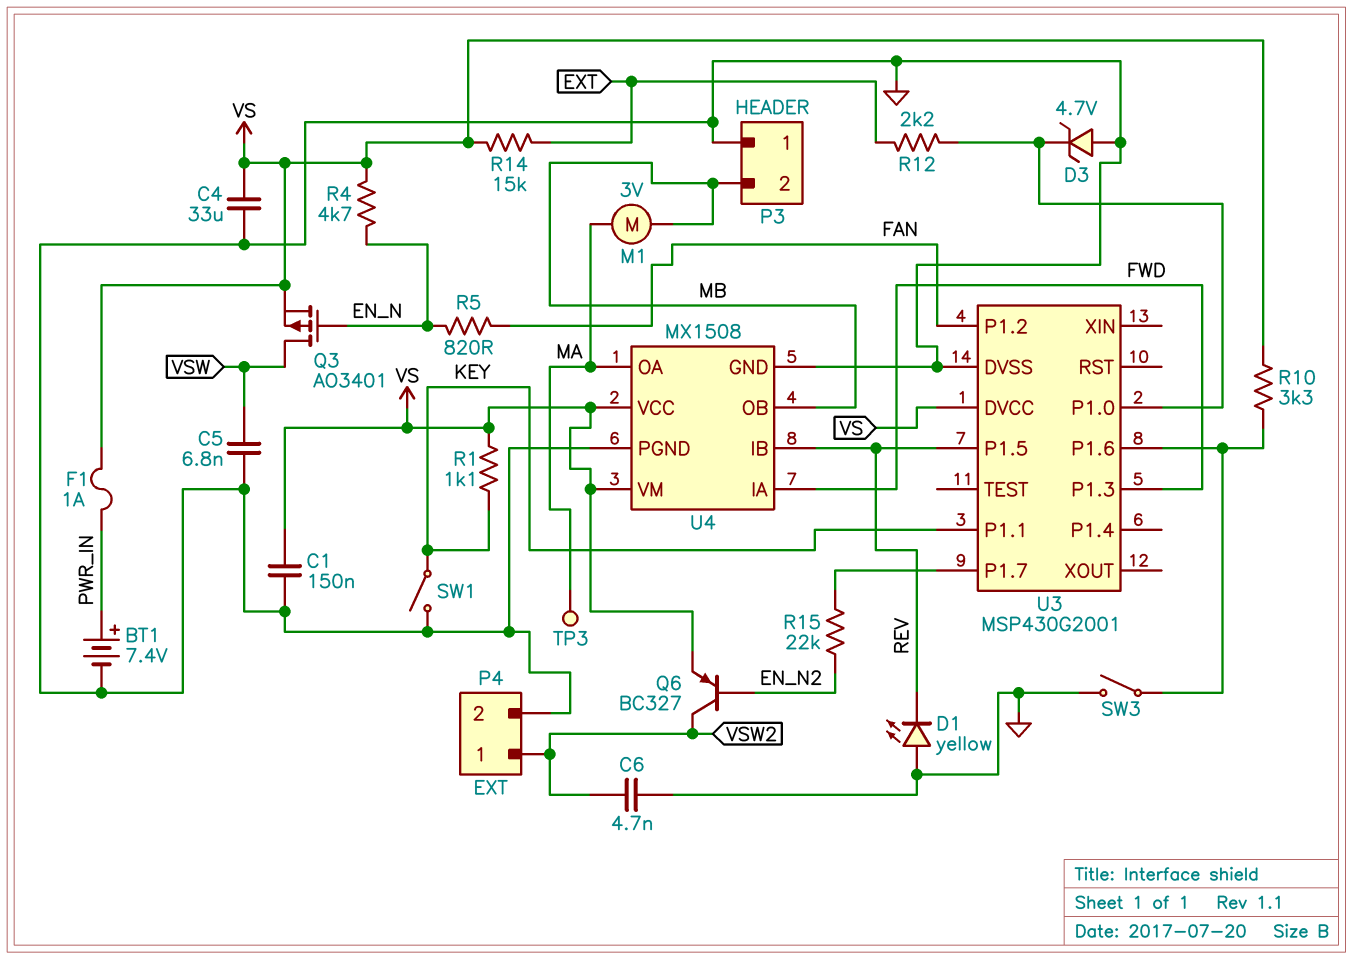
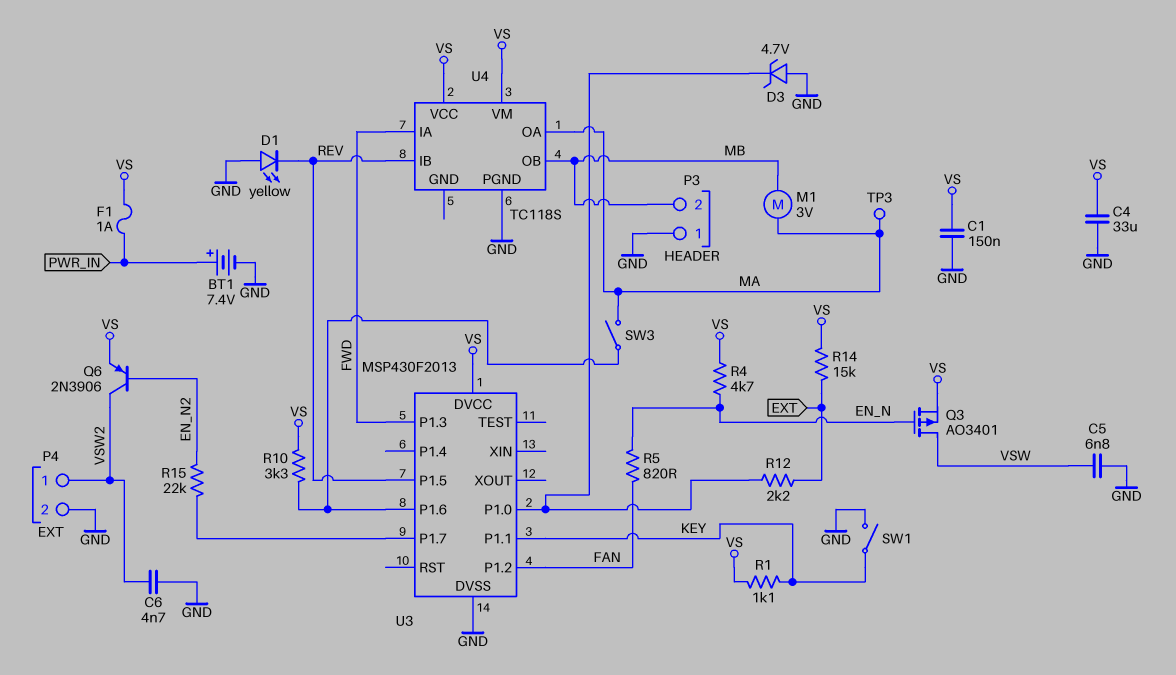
Q6: PNP BC327 (B EN_N2, C VSW2, E VS) -> PNP 2N3906 (B EN_N2, C VSW2, E VS)
SW3: switch (GND, U3/P1.6) -> switch (MA, U3/P1.6)
U3: MSP430G2001 -> MSP430F2013
U4: MX1508 -> TC118S
U4 pin GND: GND -> none

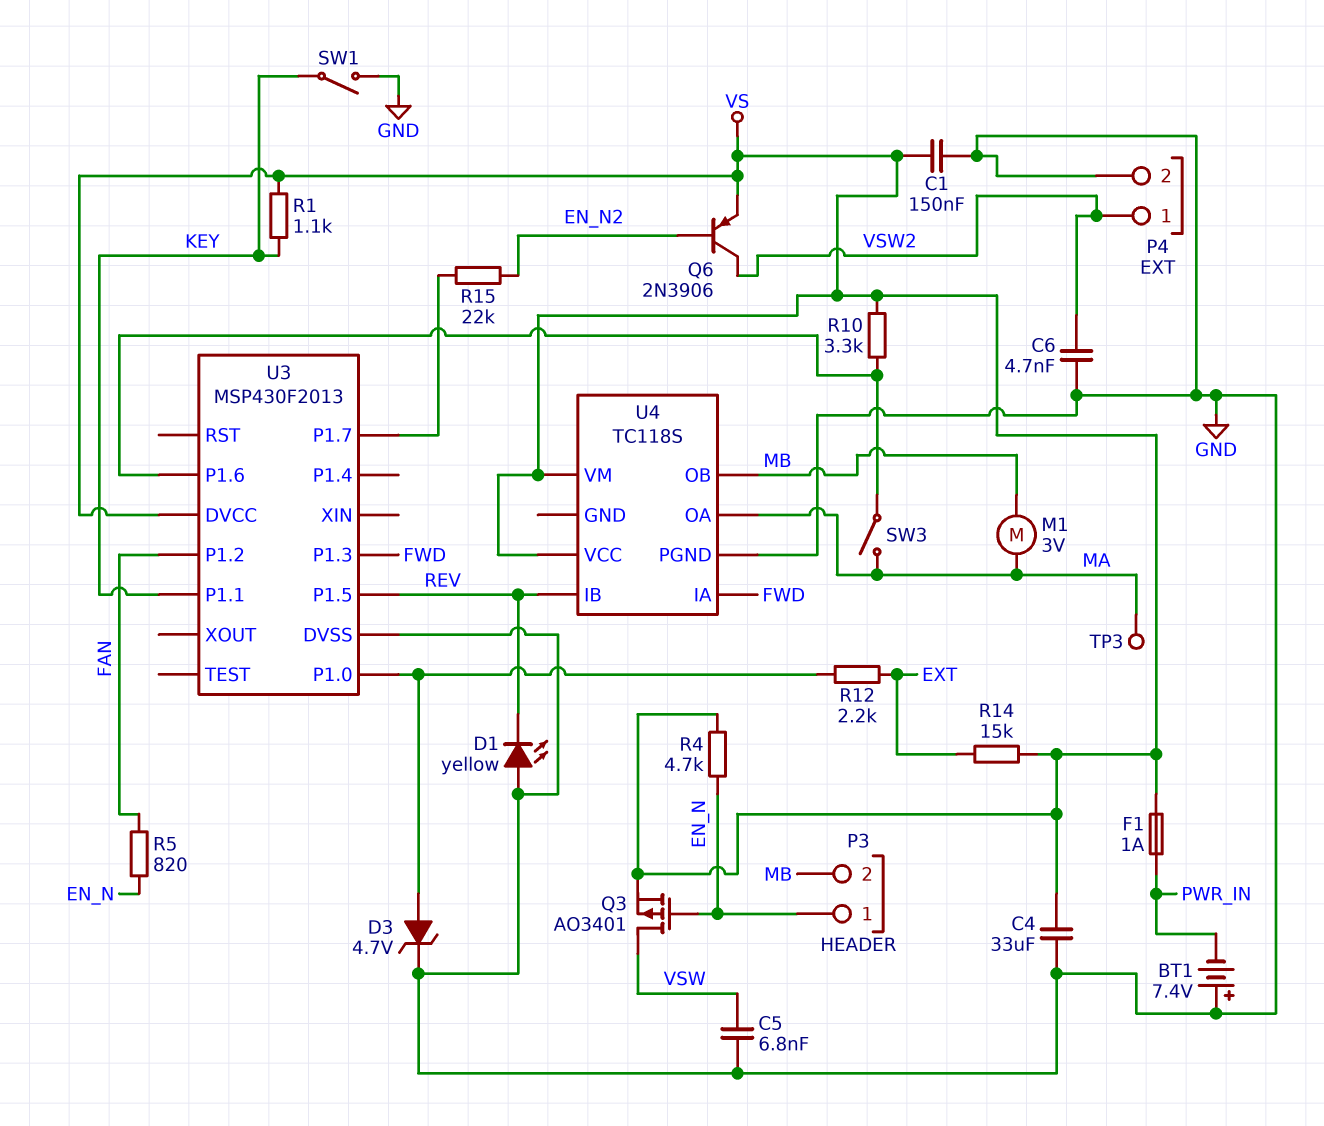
BT1: 7.4V (plus PWR_IN, minus GND) -> 7.4V (plus GND, minus PWR_IN)
D3: zener 4.7V (A GND, K U3/P1.0) -> zener 4.7V (A U3/P1.0, K GND)
P3 pin 1: GND -> EN_N

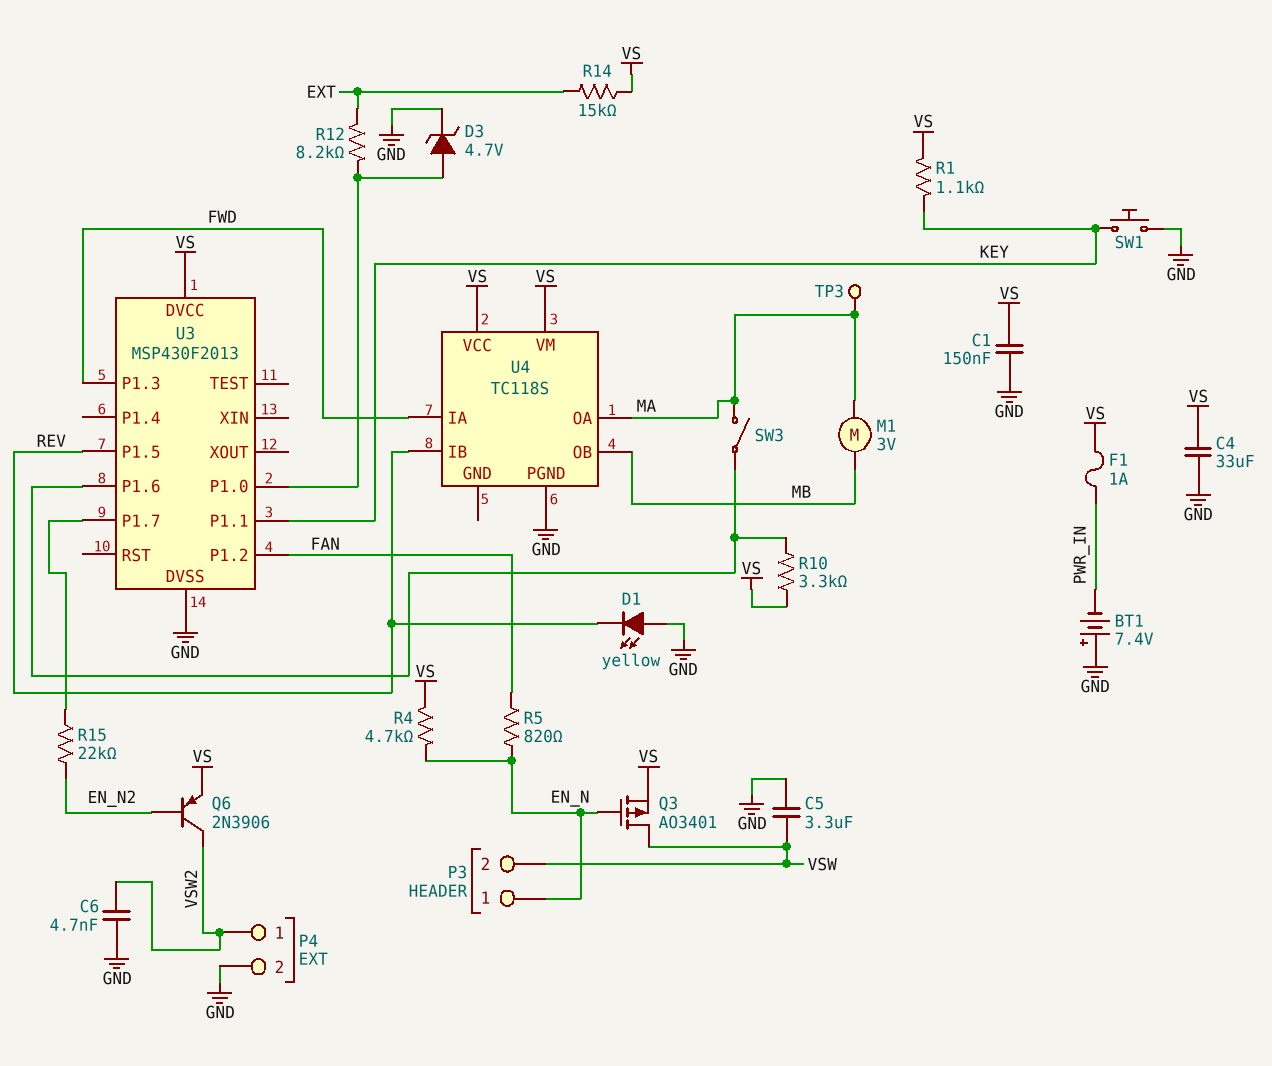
C5: 6.8nF (GND, VSW) -> 3.3uF (GND, VSW)
P3 pin 2: MB -> VSW
R12: 2.2k (EXT, U3/P1.0) -> 8.2k (EXT, U3/P1.0)
SW1: switch (GND, KEY) -> button (GND, KEY)

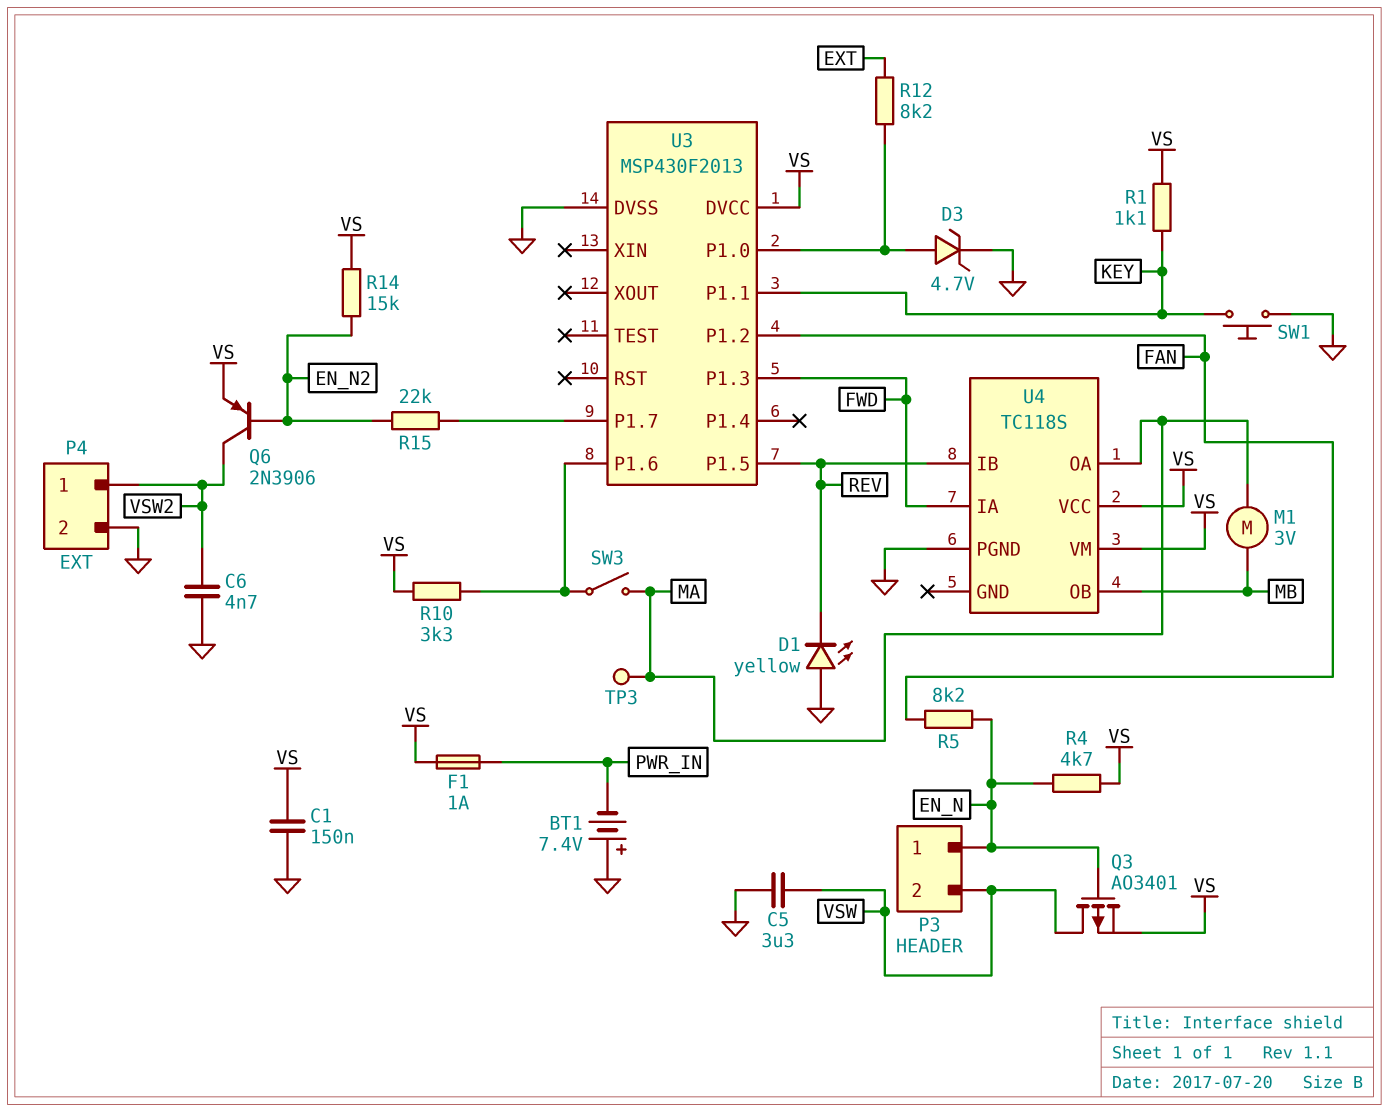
C4: 33uF (GND, VS) -> none
R5: 820 (EN_N, FAN) -> 8.2k (EN_N, FAN)
R14: 15k (EXT, VS) -> 15k (EN_N2, VS)

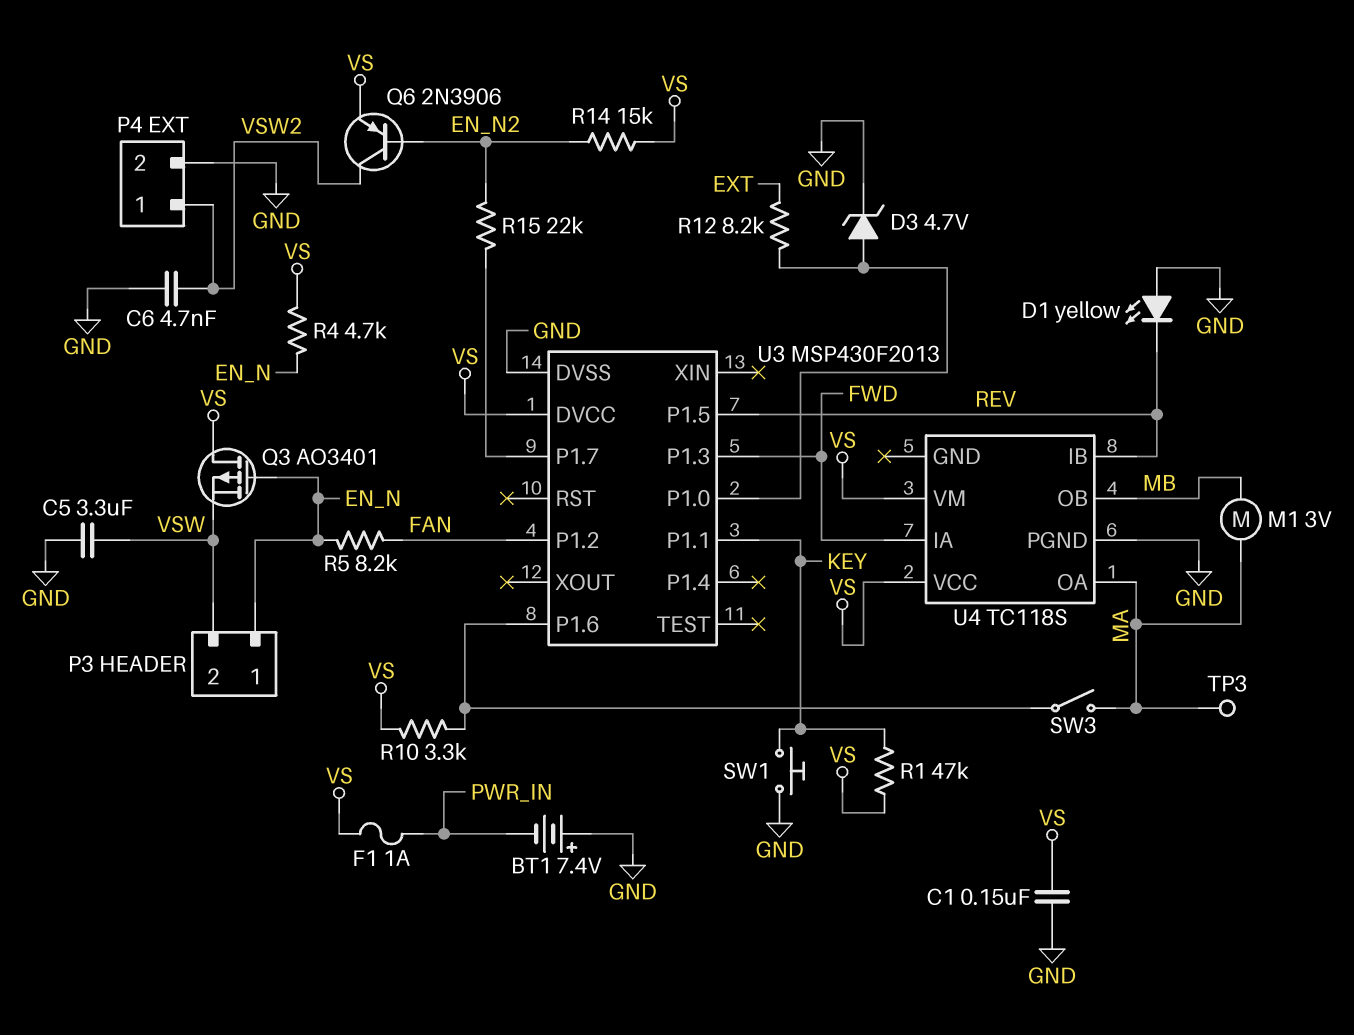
Q3: PMOS AO3401 (G EN_N, D VSW, S VS) -> PMOS AO3401 (G EN_N, D VS, S VSW)
R1: 1.1k (KEY, VS) -> 47k (KEY, VS)

